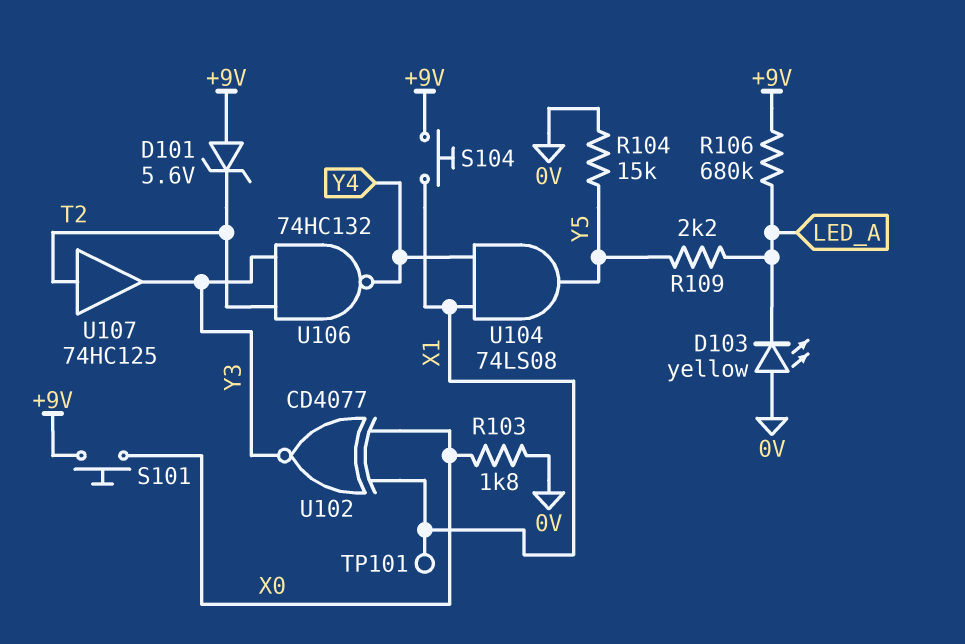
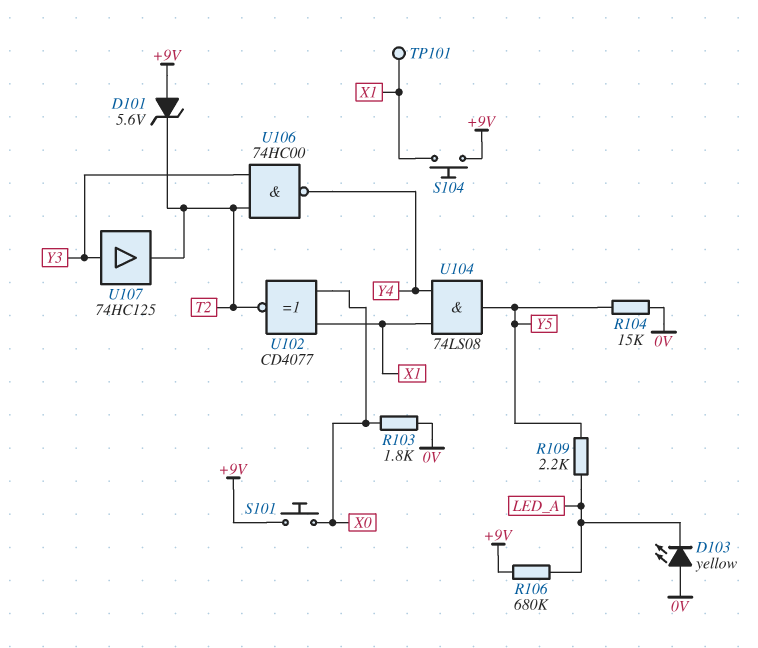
U102: XNOR CD4077 (in X0, in X1, out Y3) -> XNOR CD4077 (in X0, in X1, out T2)
U106: NAND 74HC132 (in T2, in Y3, out Y4) -> NAND 74HC00 (in T2, in Y3, out Y4)
U107: buffer 74HC125 (in T2, out Y3) -> buffer 74HC125 (in Y3, out T2)

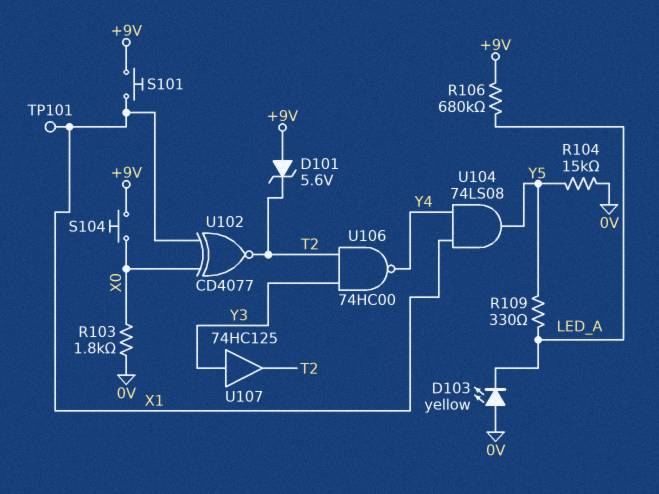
R109: 2.2k (LED_A, Y5) -> 330 (LED_A, Y5)
S101: button (+9V, X0) -> button (+9V, X1)
S104: button (+9V, X1) -> button (+9V, X0)

